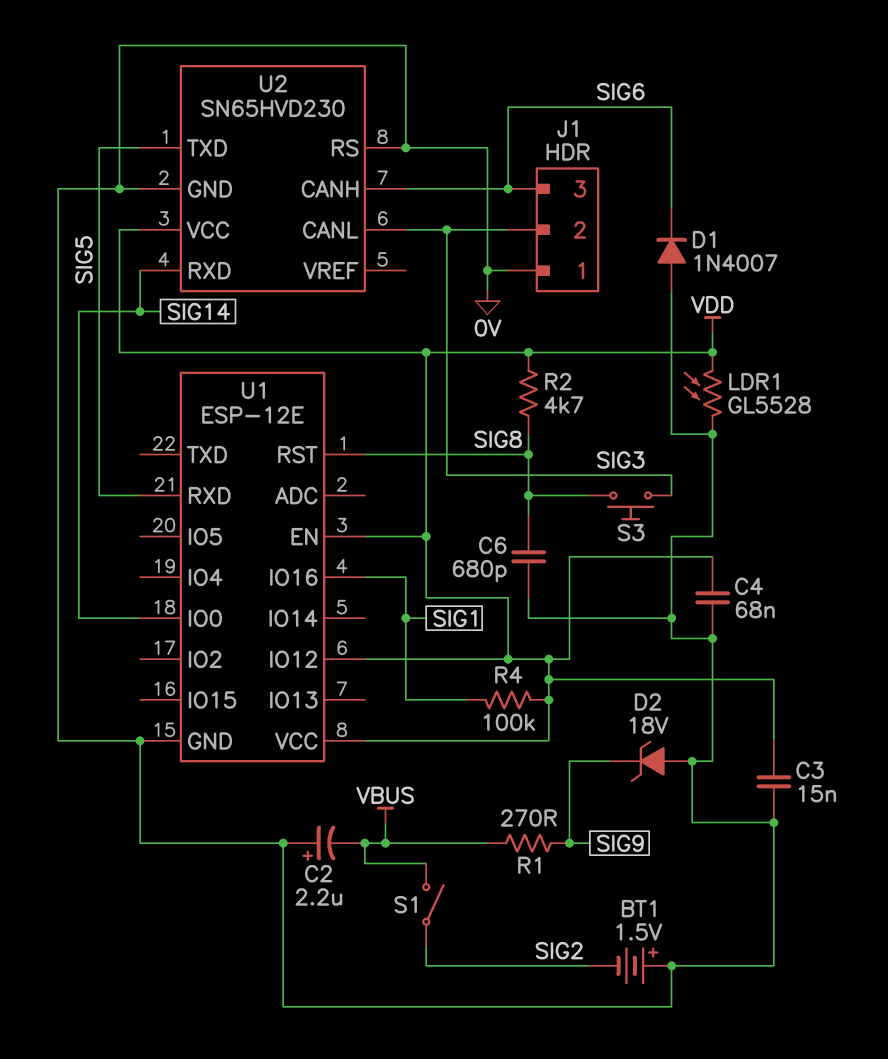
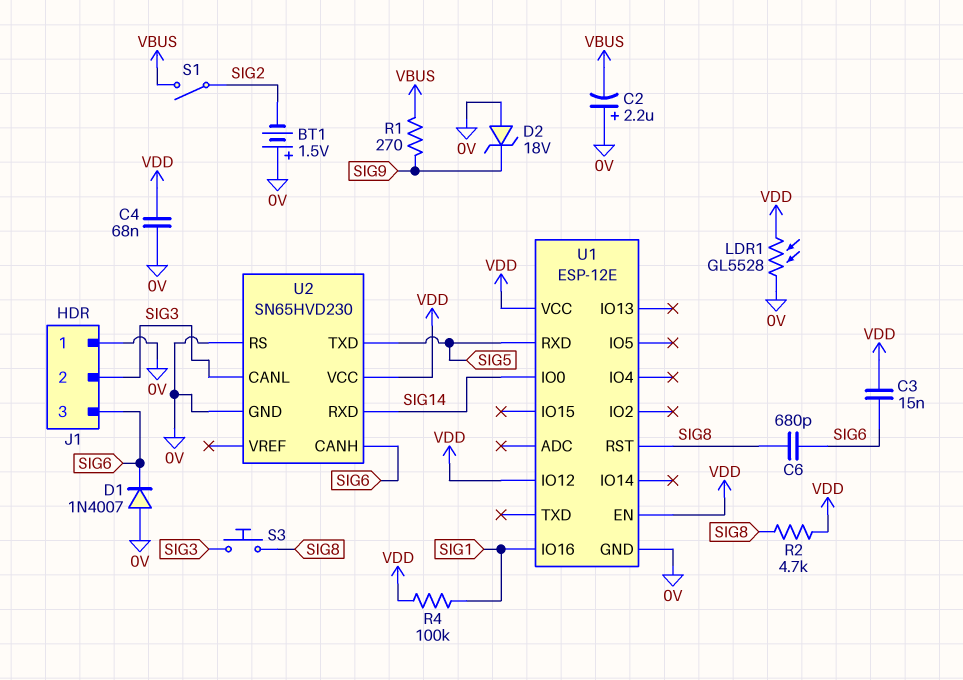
C3: 15nF (0V, VDD) -> 15nF (SIG6, VDD)
C6: 680pF (0V, SIG8) -> 680pF (SIG6, SIG8)

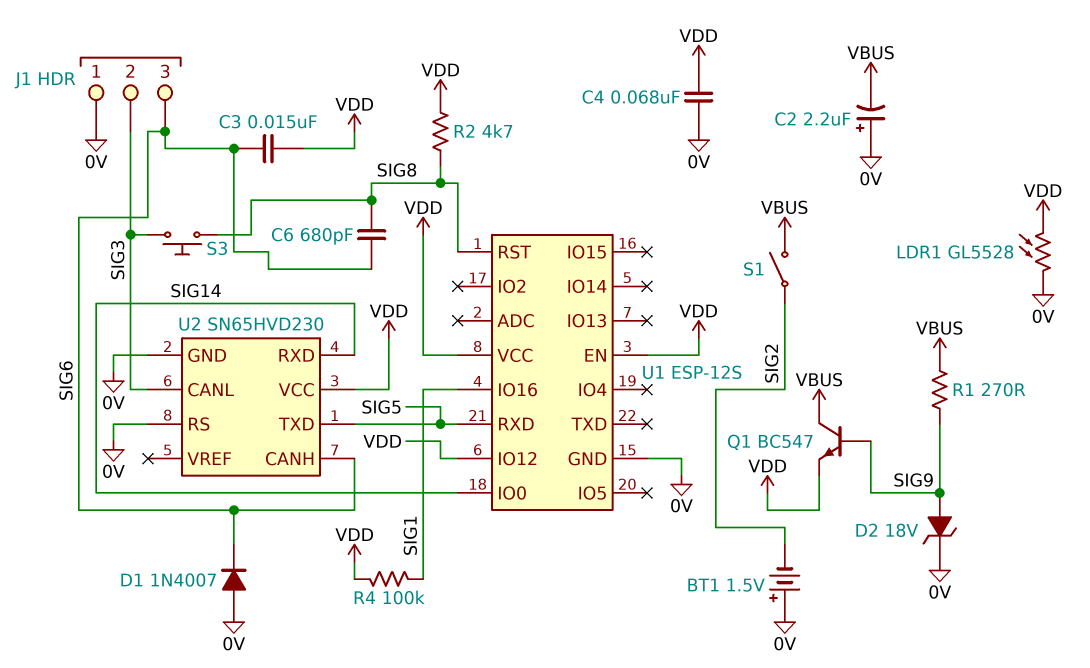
D2: zener 18V (A 0V, K SIG9) -> zener 18V (A SIG9, K 0V)
Q1: none -> NPN BC547 (B SIG9, C VBUS, E VDD)
U1: ESP-12E -> ESP-12S

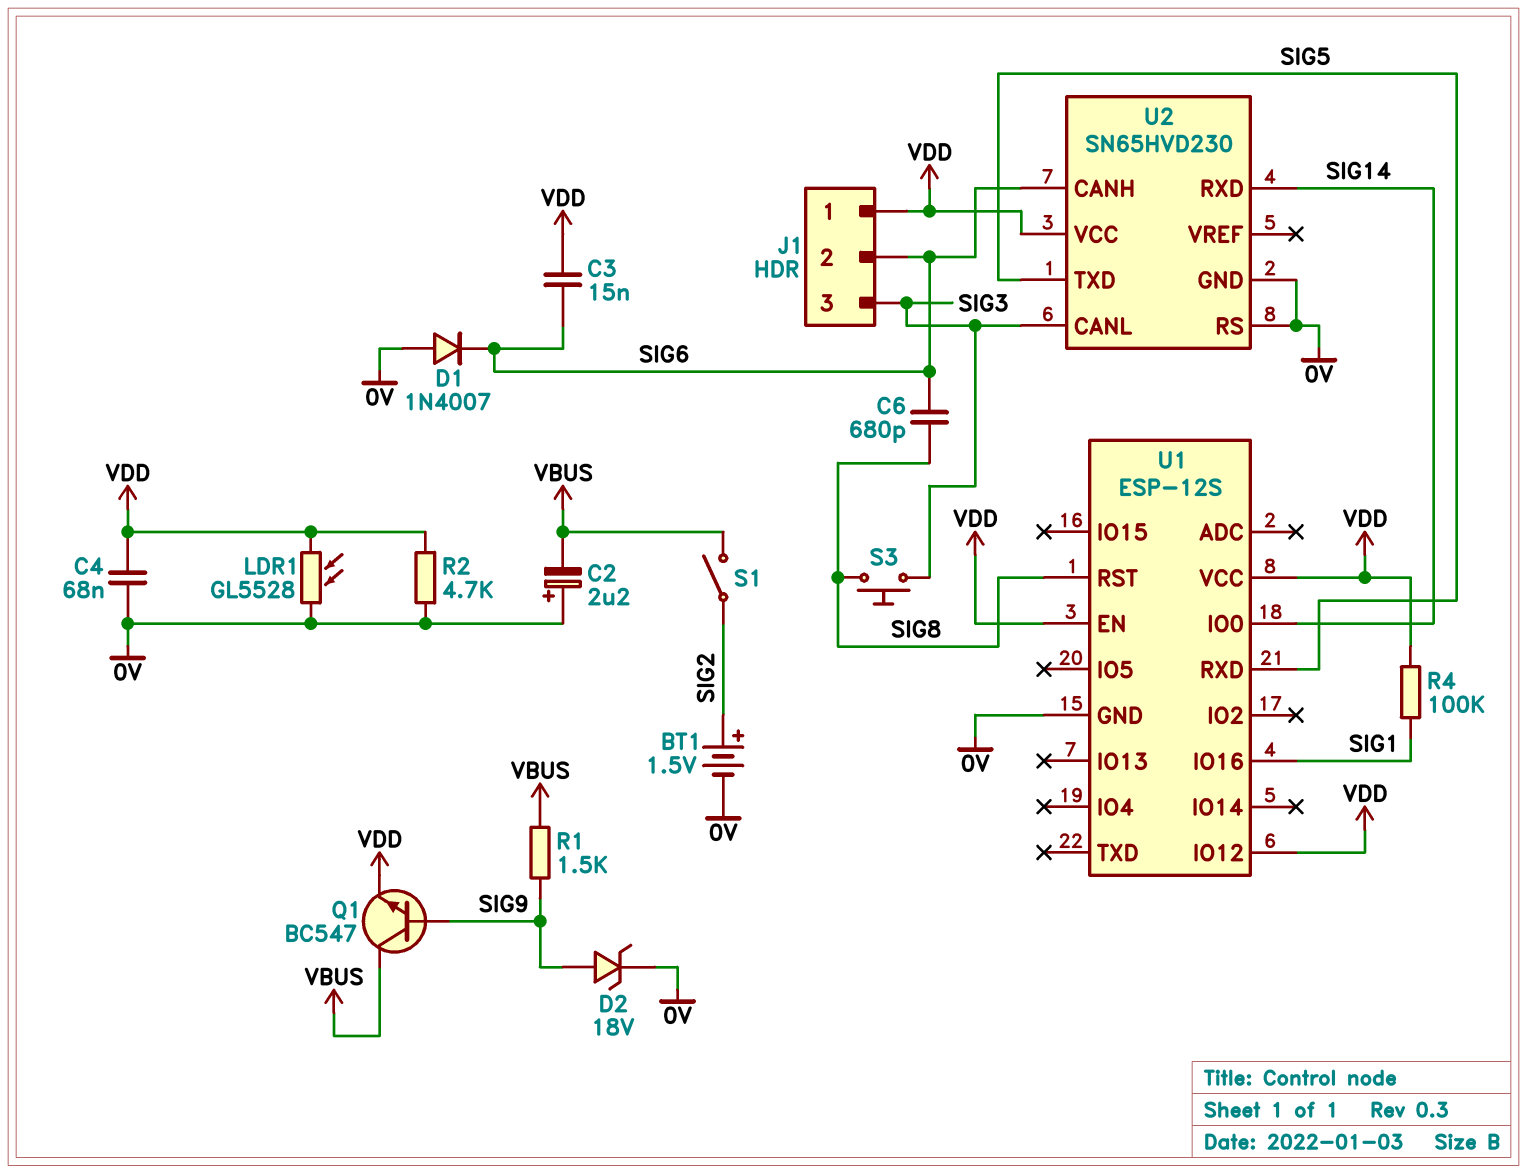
BT1: 1.5V (plus 0V, minus SIG2) -> 1.5V (plus SIG2, minus 0V)
J1 pin 1: 0V -> VDD
J1 pin 2: SIG3 -> SIG6
J1 pin 3: SIG6 -> SIG3
R1: 270 (SIG9, VBUS) -> 1.5k (SIG9, VBUS)
R2: 4.7k (SIG8, VDD) -> 4.7k (0V, VDD)

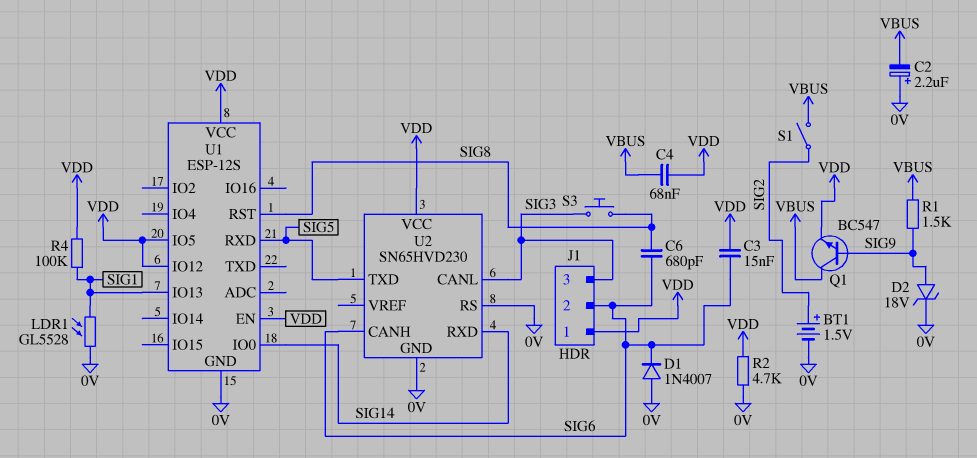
C4: 68nF (0V, VDD) -> 68nF (VBUS, VDD)
LDR1: GL5528 (0V, VDD) -> GL5528 (0V, SIG1)
U1 pin IO5: none -> VDD
U1 pin IO13: none -> SIG1
U1 pin IO16: SIG1 -> none

